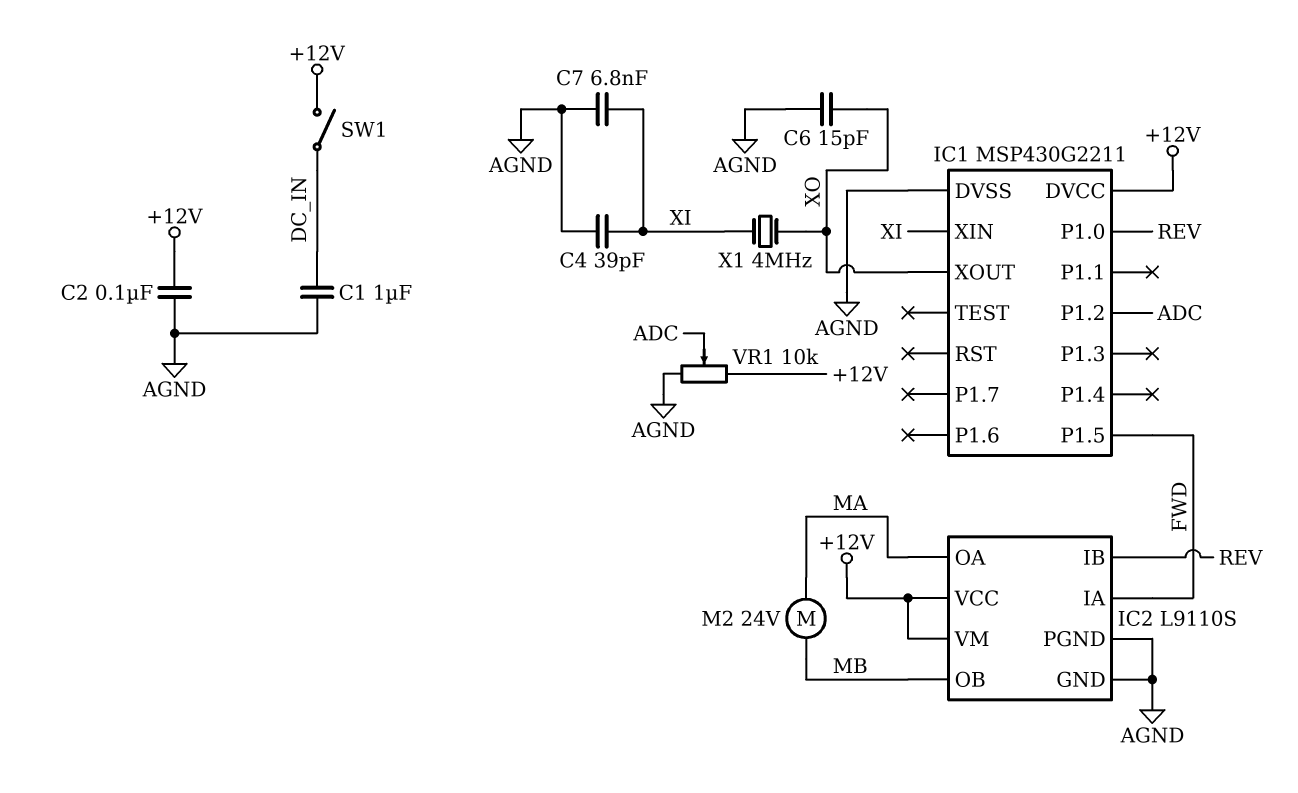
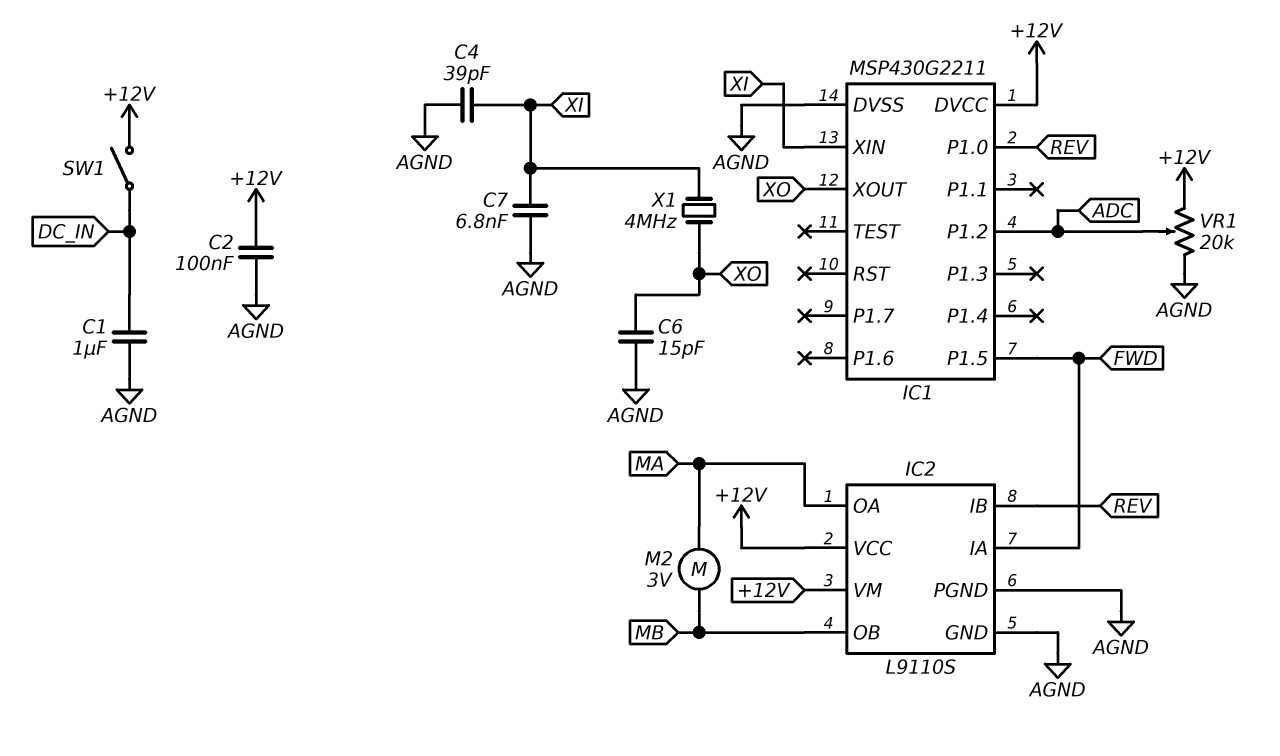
M2: motor 24V (MA, MB) -> motor 3V (MA, MB)
VR1: 10k (+12V, AGND, wiper ADC) -> 20k (+12V, AGND, wiper ADC)

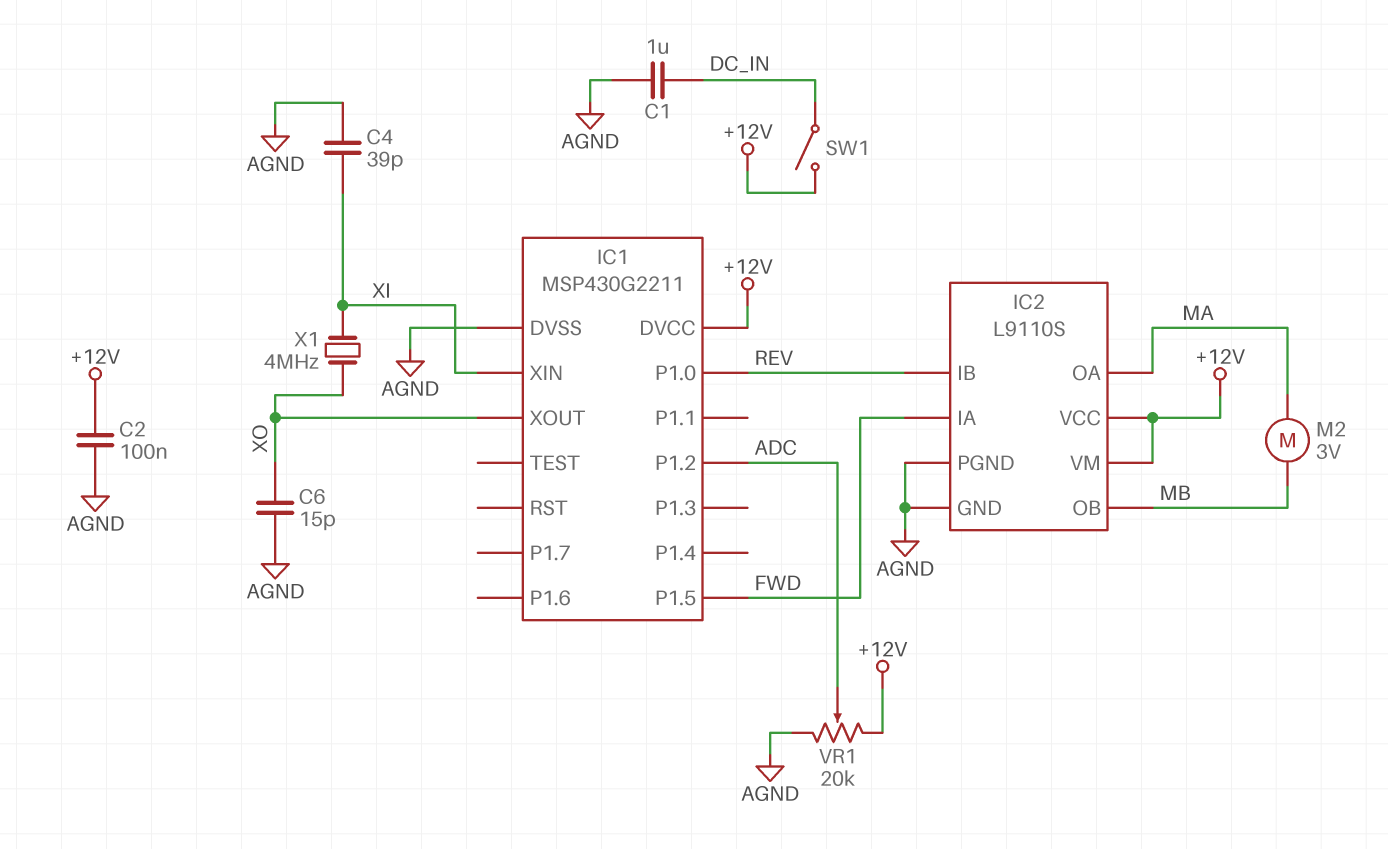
C7: 6.8nF (AGND, XI) -> none

